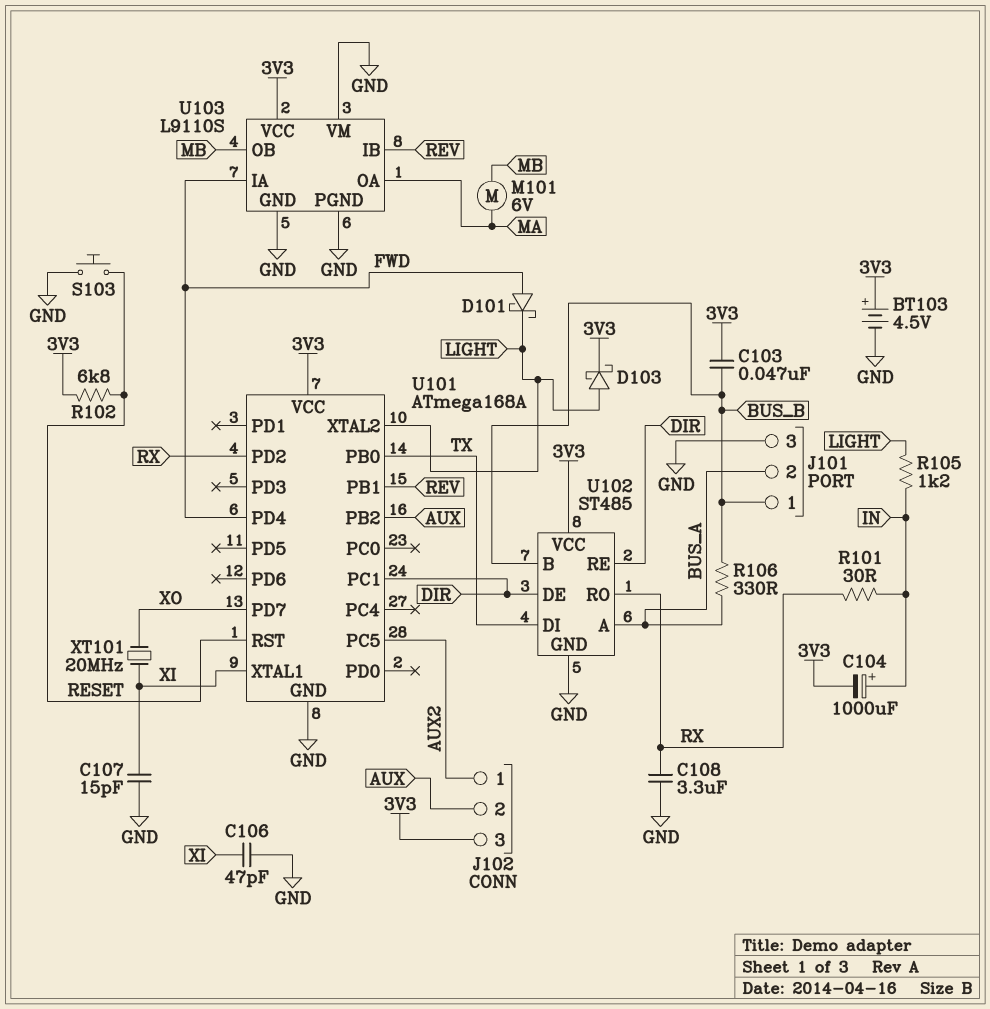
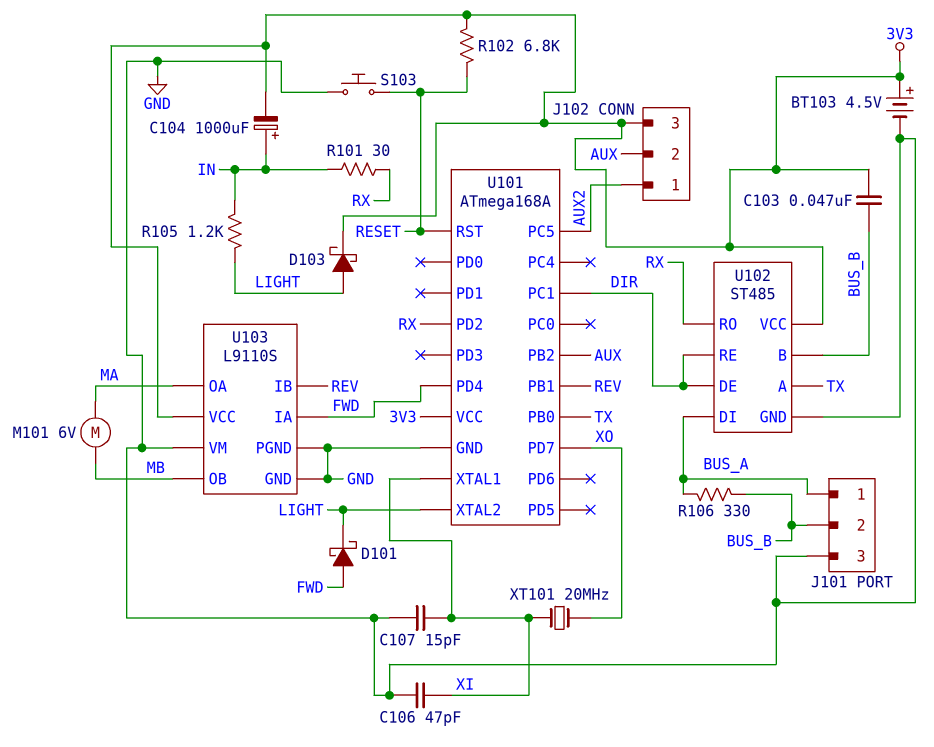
C108: 3.3uF (GND, RX) -> none
J101 pin 1: BUS_B -> BUS_A
J101 pin 2: BUS_A -> BUS_B
U102 pin A: BUS_A -> TX
U102 pin DI: TX -> BUS_A

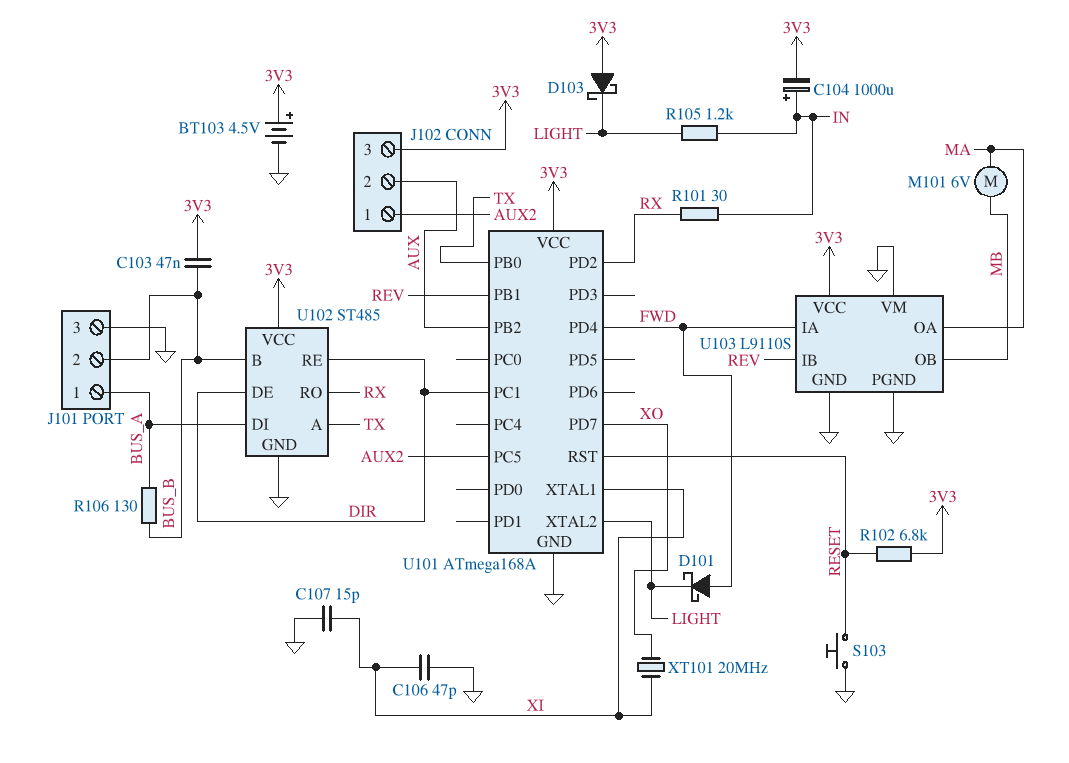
D103: schottky (A LIGHT, K 3V3) -> schottky (A 3V3, K LIGHT)
R106: 330 (BUS_A, BUS_B) -> 130 (BUS_A, BUS_B)

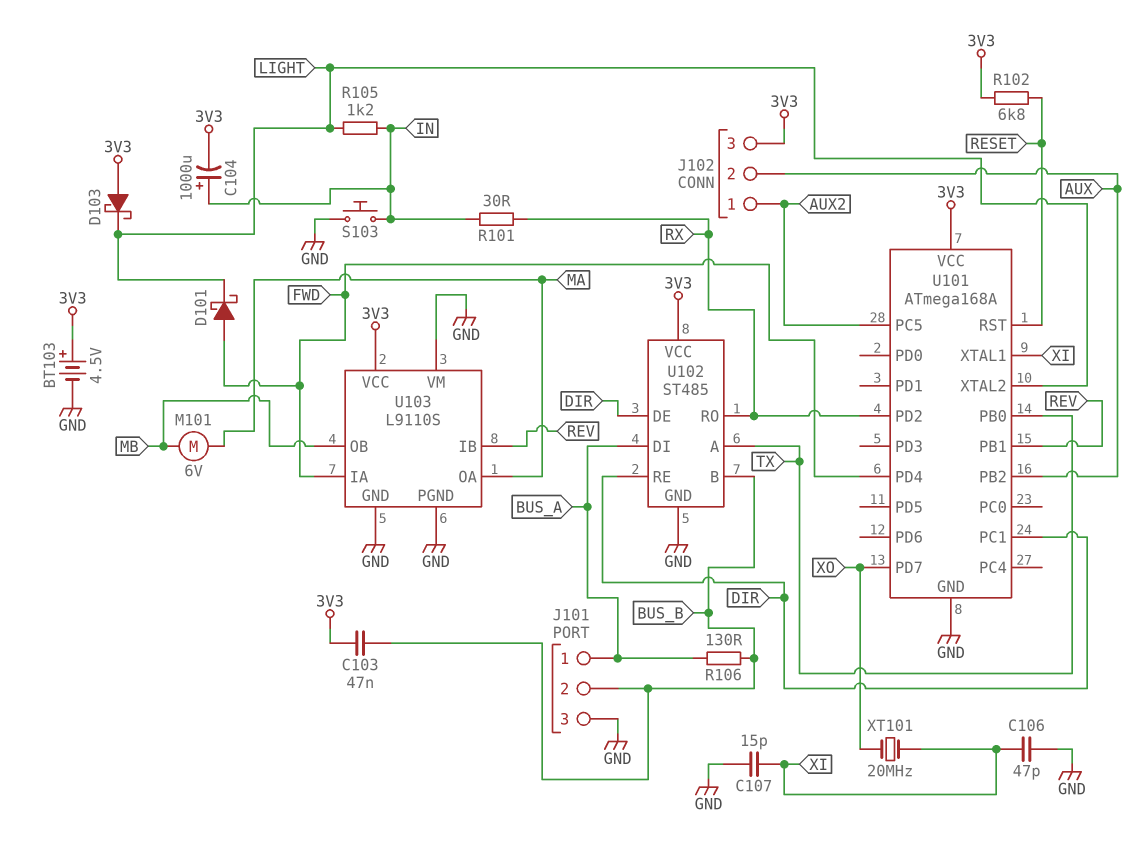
S103: button (GND, RESET) -> button (GND, IN)

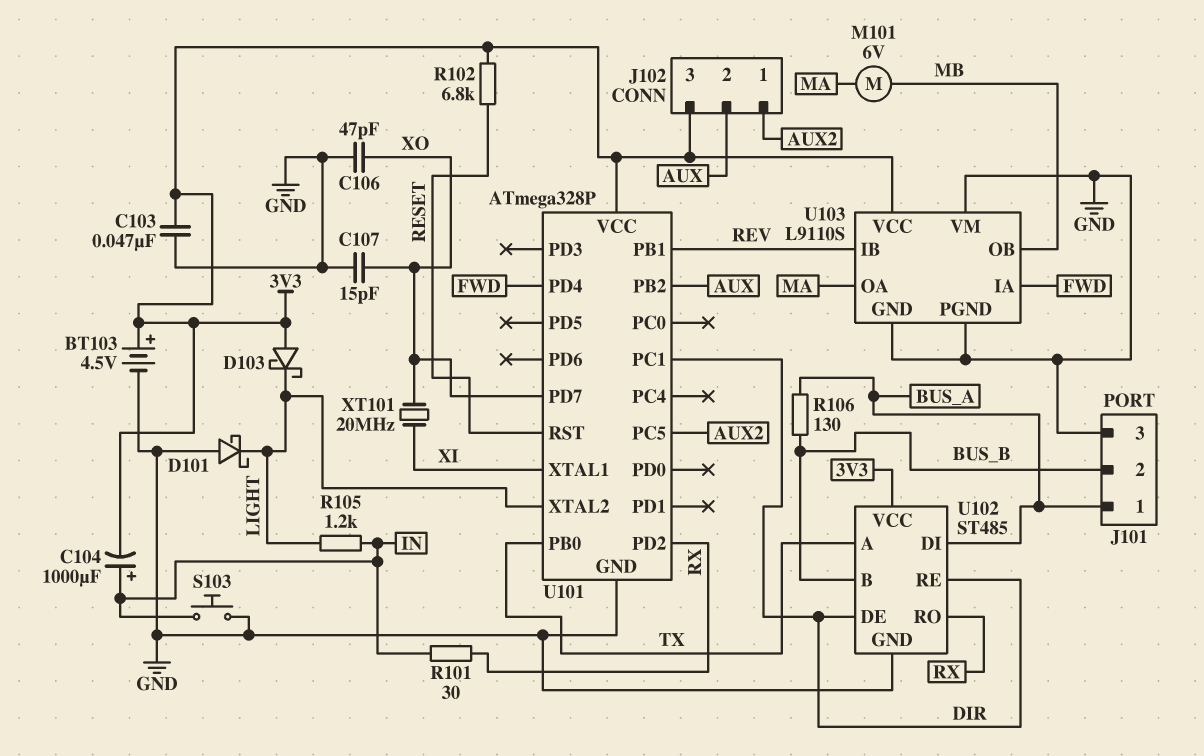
C103: 47nF (3V3, BUS_B) -> 47nF (3V3, GND)
C106: 47pF (GND, XI) -> 47pF (GND, XO)
C107: 15pF (GND, XI) -> 15pF (GND, XO)
D101: schottky (A FWD, K LIGHT) -> schottky (A GND, K LIGHT)
U101: ATmega168A -> ATmega328P

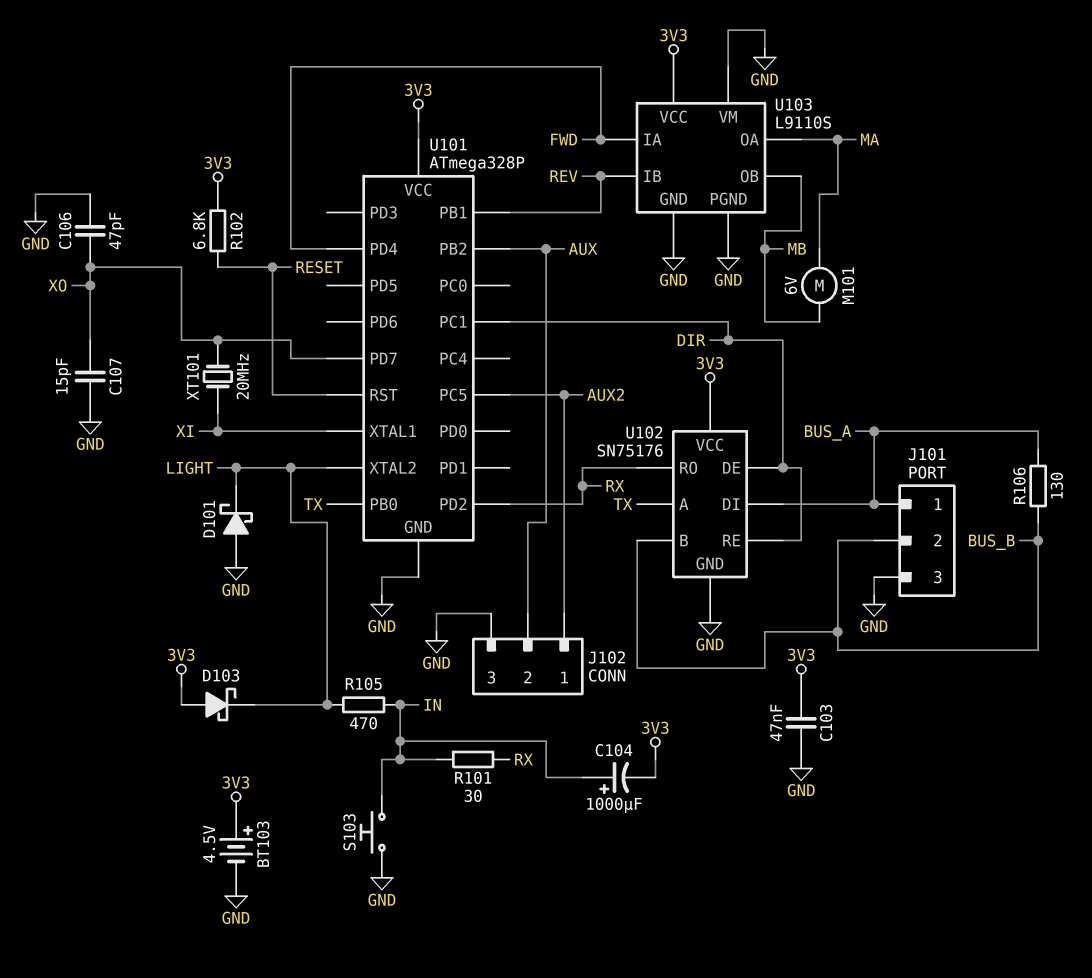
J102 pin 3: 3V3 -> GND
R105: 1.2k (IN, LIGHT) -> 470 (IN, LIGHT)
U102: ST485 -> SN75176

